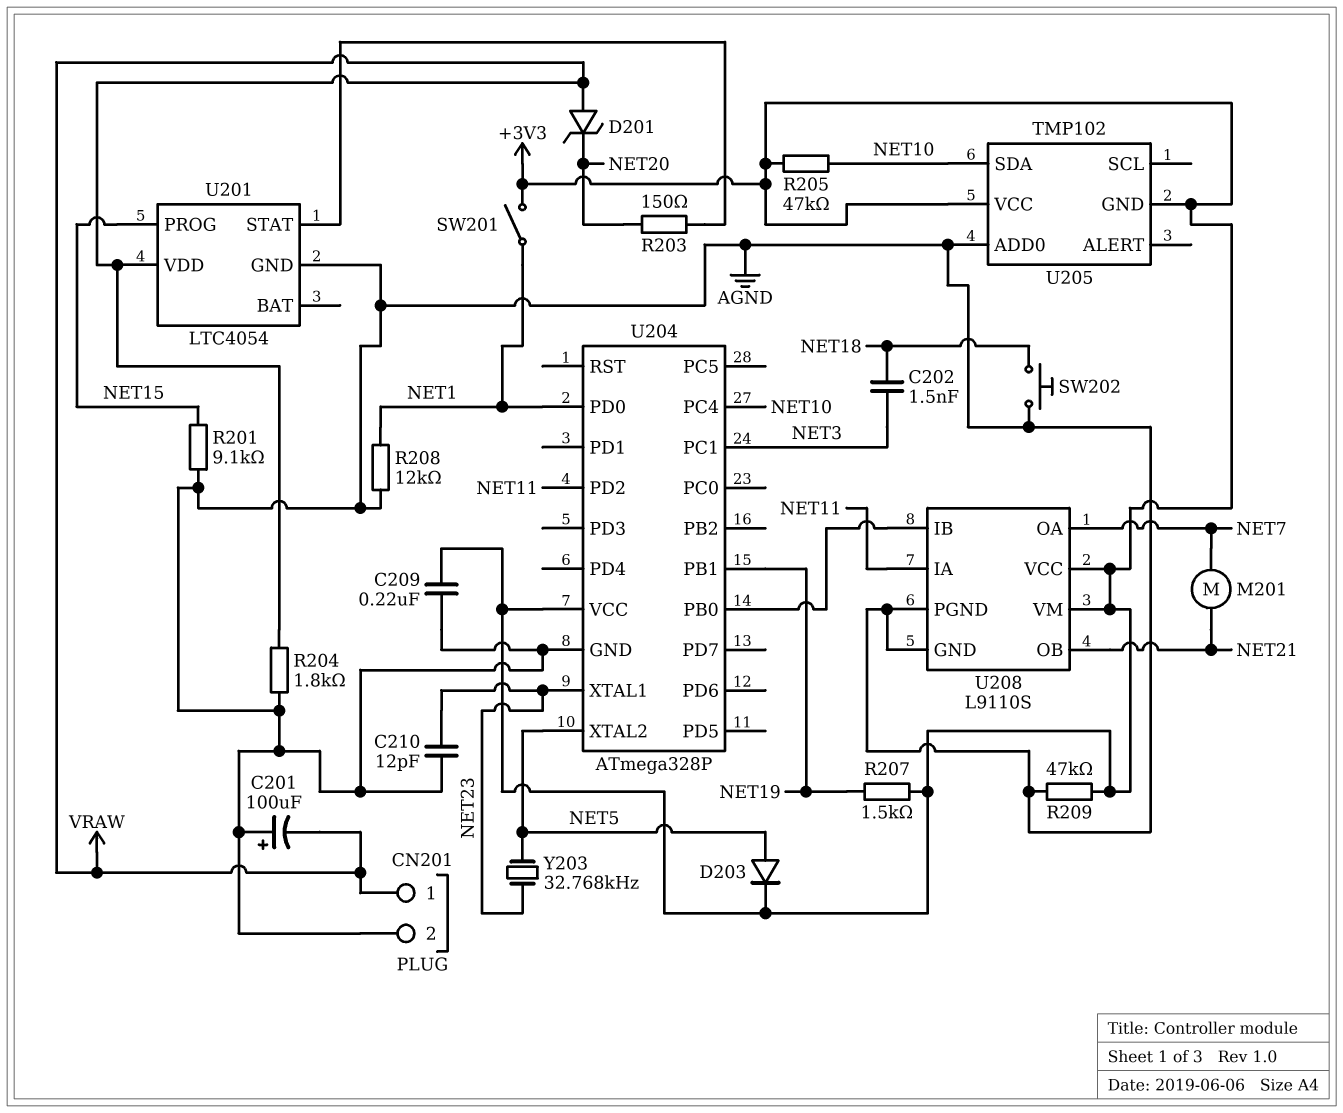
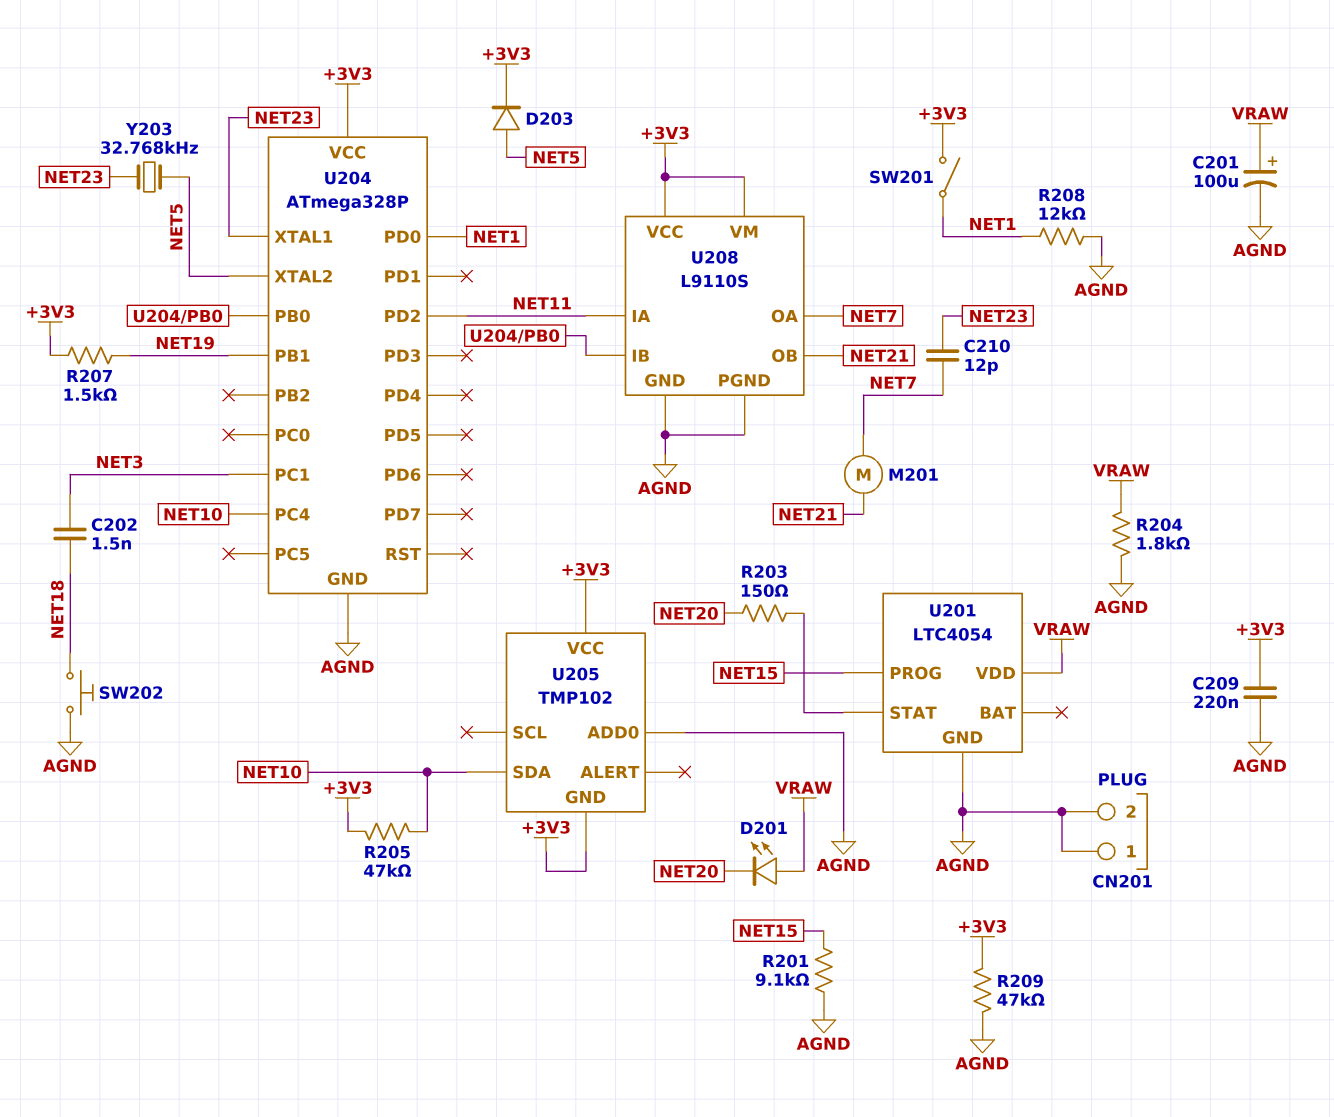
C201: 100uF (plus AGND, minus VRAW) -> 100uF (plus VRAW, minus AGND)
C210: 12pF (AGND, NET23) -> 12pF (NET7, NET23)
CN201 pin 1: VRAW -> AGND
D201: zener (A VRAW, K NET20) -> LED (A VRAW, K NET20)

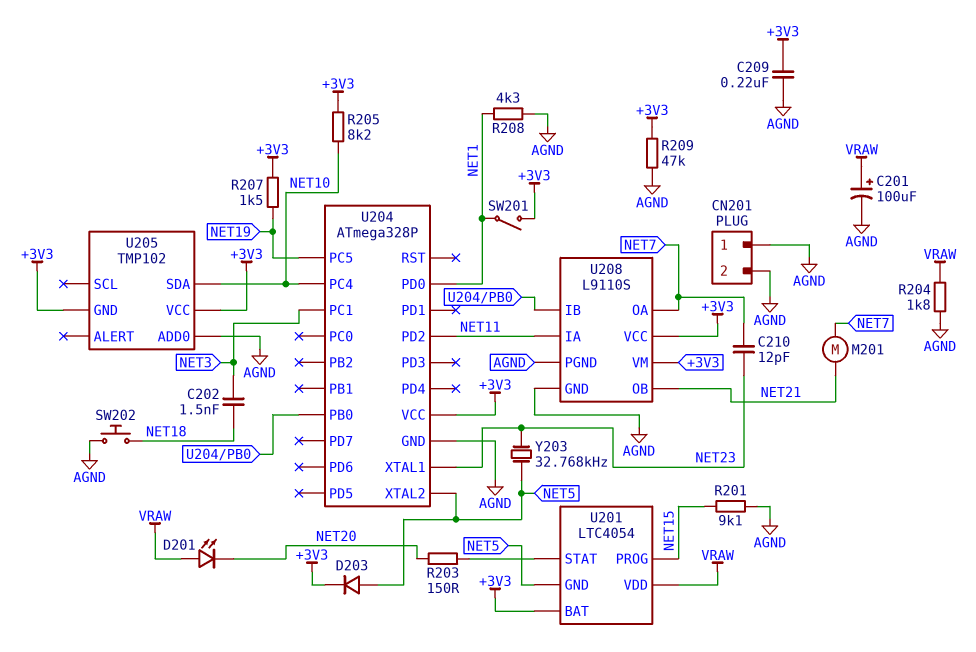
R205: 47k (+3V3, NET10) -> 8.2k (+3V3, NET10)
R208: 12k (AGND, NET1) -> 4.3k (AGND, NET1)
U201 pin BAT: none -> +3V3
U201 pin GND: AGND -> NET5
U204 pin PB1: NET19 -> none
U204 pin PC5: none -> NET19

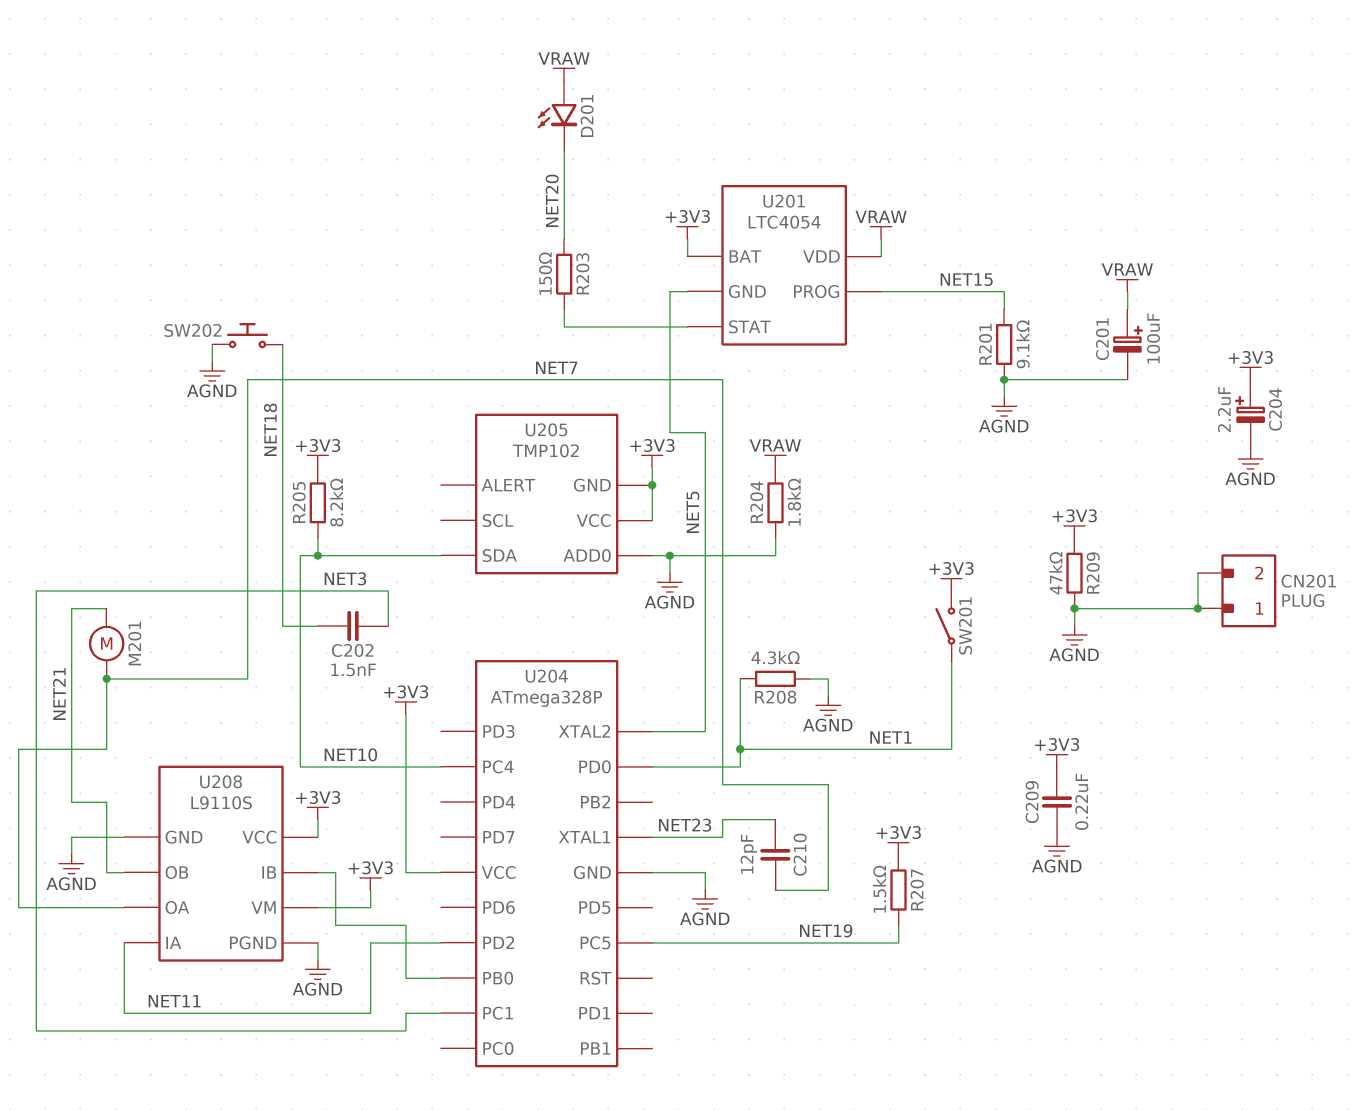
C204: none -> 2.2uF (plus +3V3, minus AGND)
D203: diode (A NET5, K +3V3) -> none
Y203: 32.768kHz (NET5, NET23) -> none

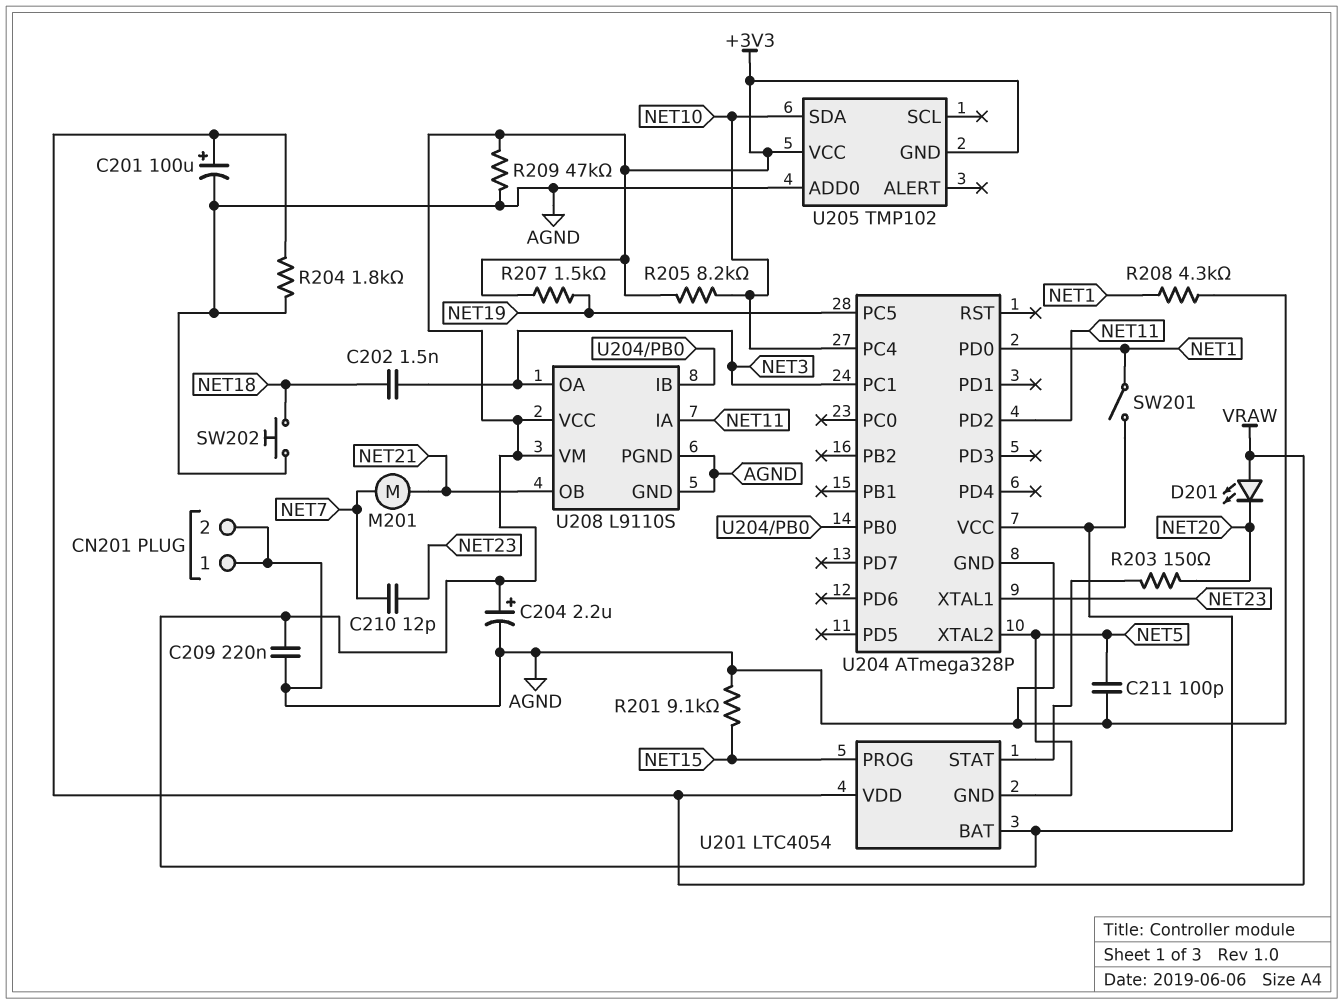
C211: none -> 100pF (AGND, NET5)
U208 pin OA: NET7 -> NET3

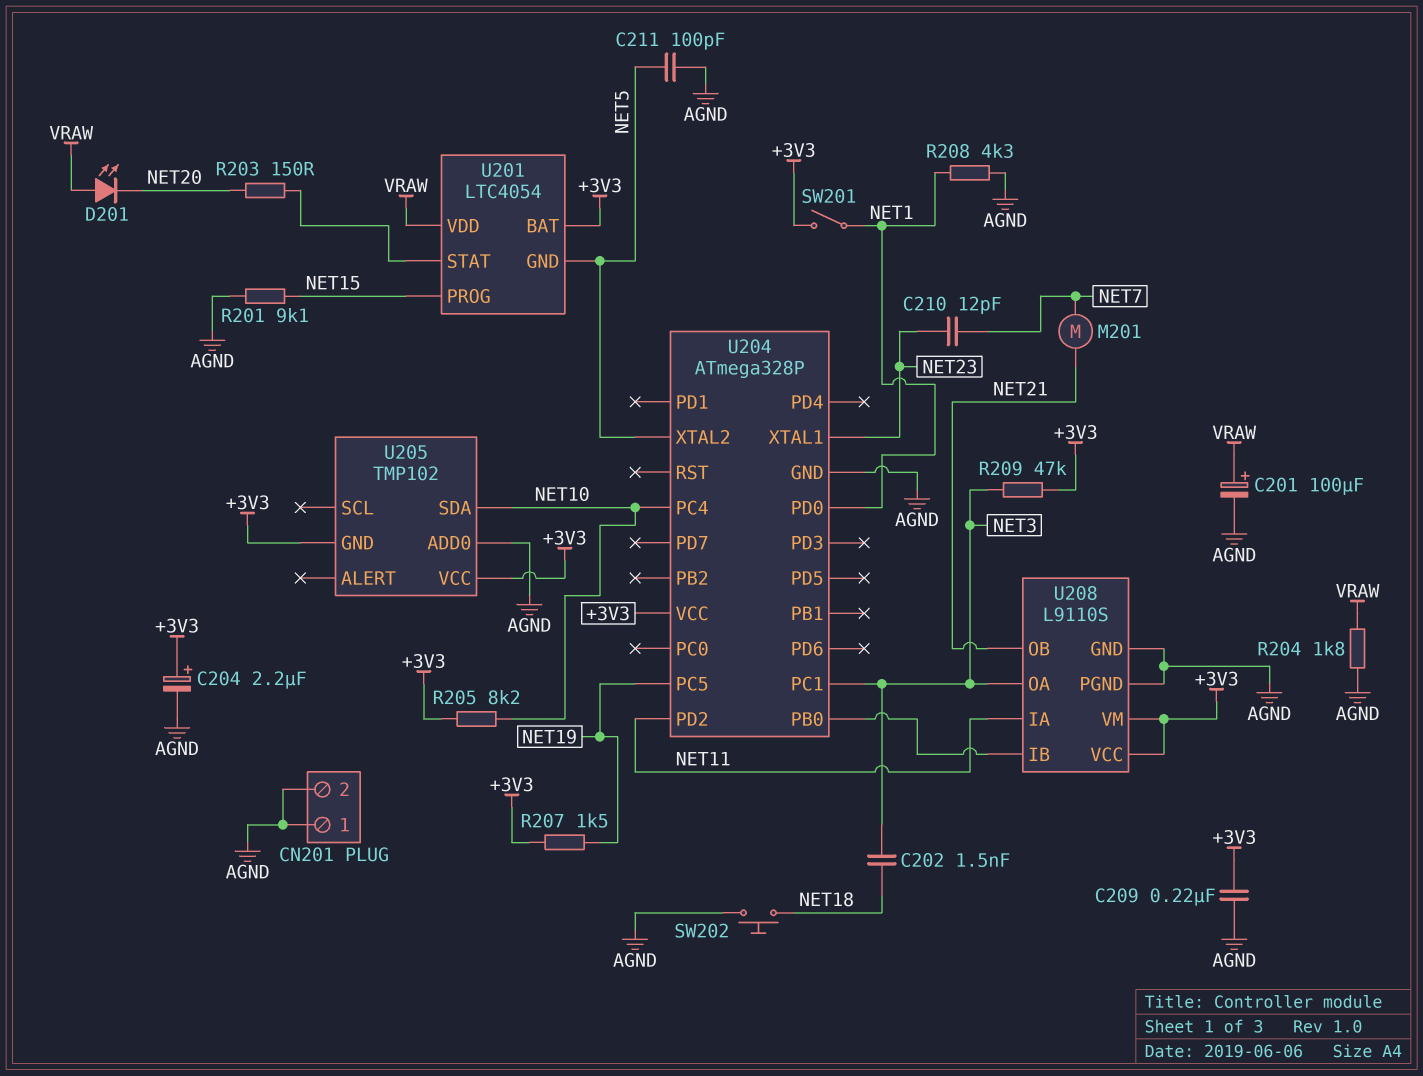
R209: 47k (+3V3, AGND) -> 47k (+3V3, NET3)

